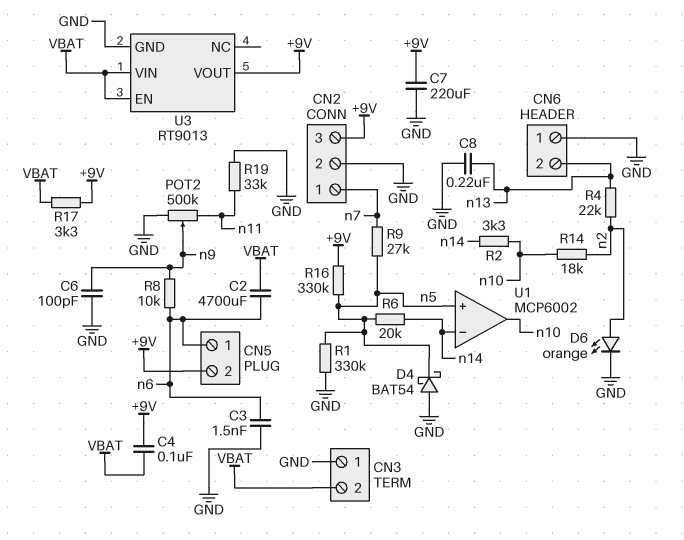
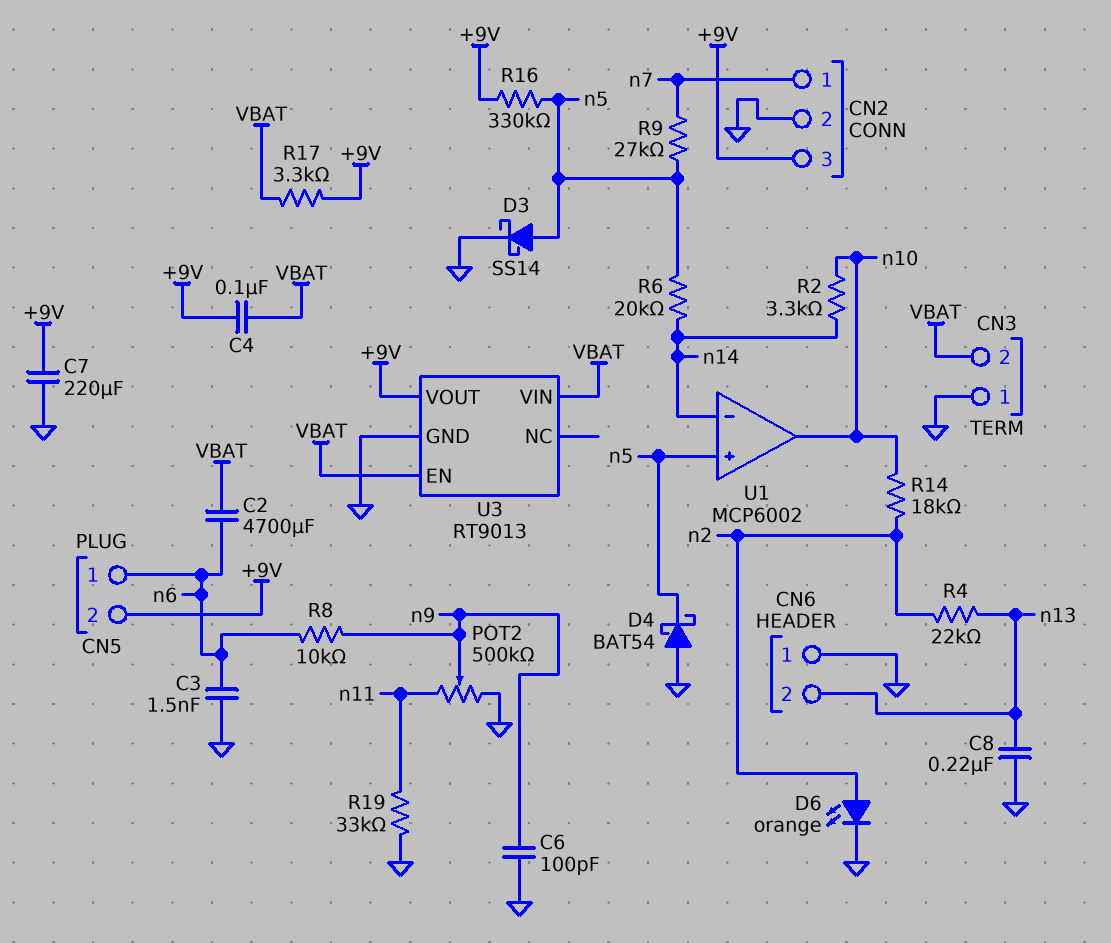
D3: none -> schottky SS14 (A n5, K GND)
R1: 330k (GND, n5) -> none

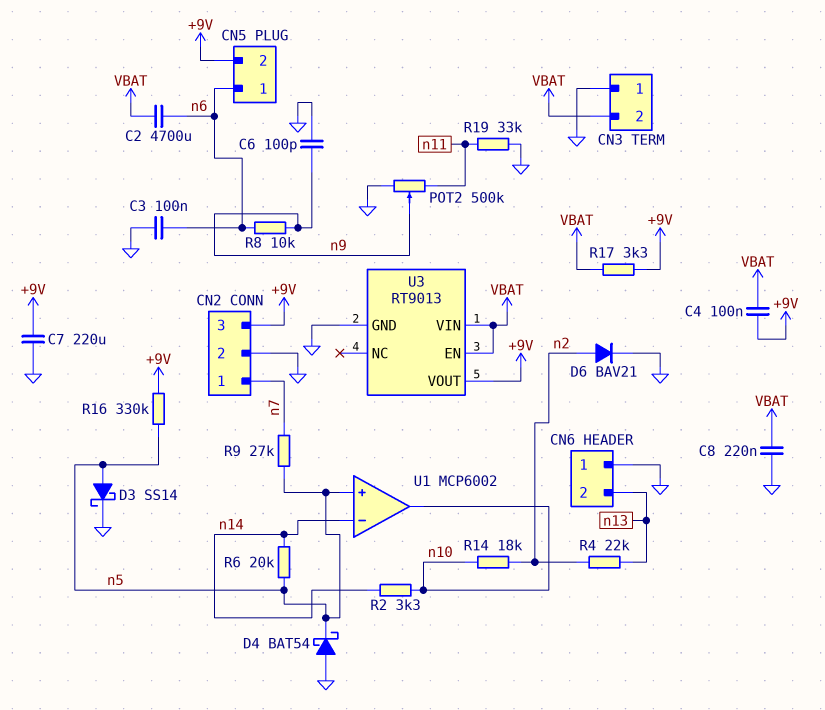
C3: 1.5nF (GND, n6) -> 100nF (GND, n6)
C8: 220nF (GND, n13) -> 220nF (GND, VBAT)
D6: LED orange (A n2, K GND) -> diode BAV21 (A n2, K GND)

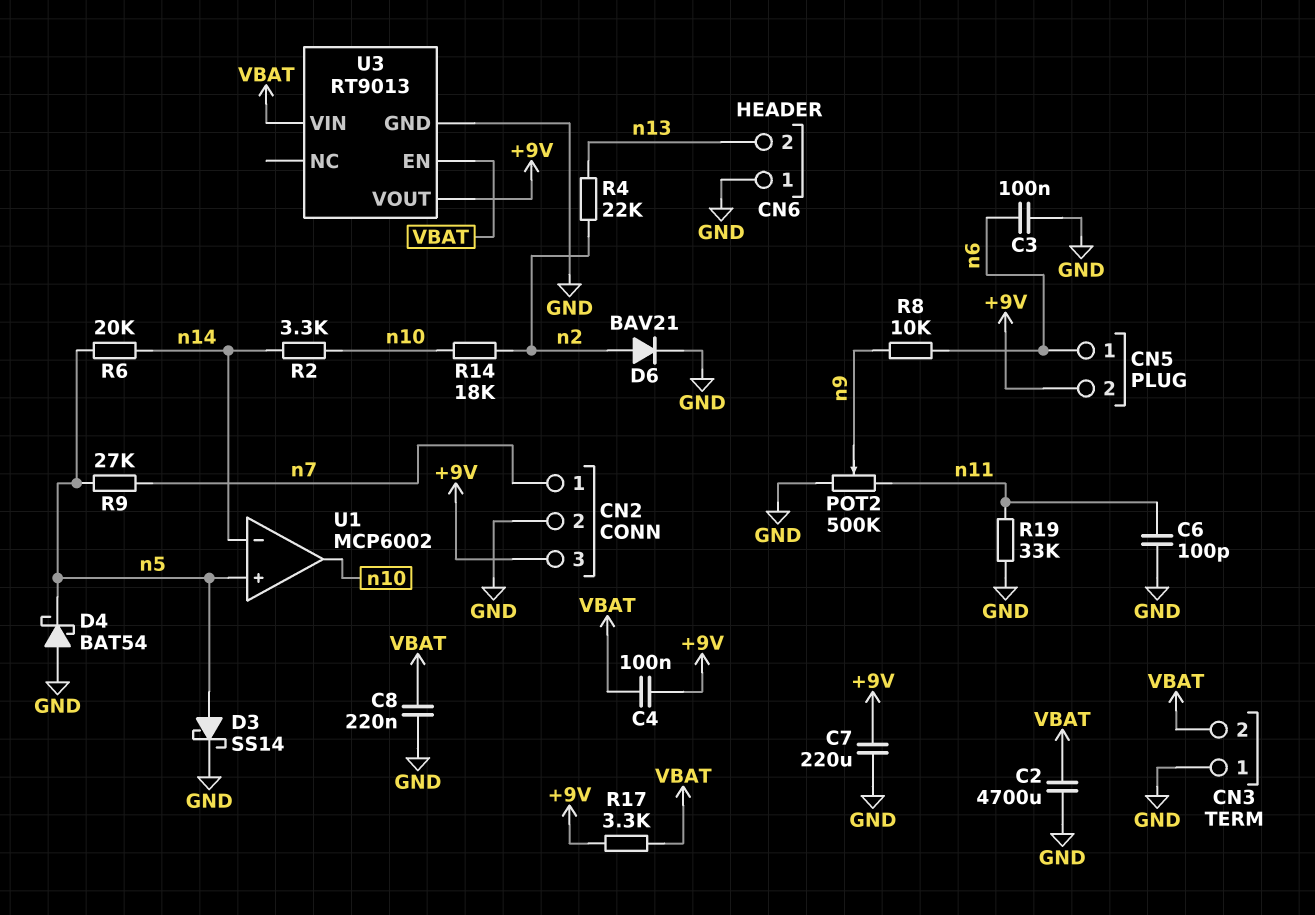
C2: 4700uF (VBAT, n6) -> 4700uF (GND, VBAT)
C6: 100pF (GND, n9) -> 100pF (GND, n11)
R16: 330k (+9V, n5) -> none

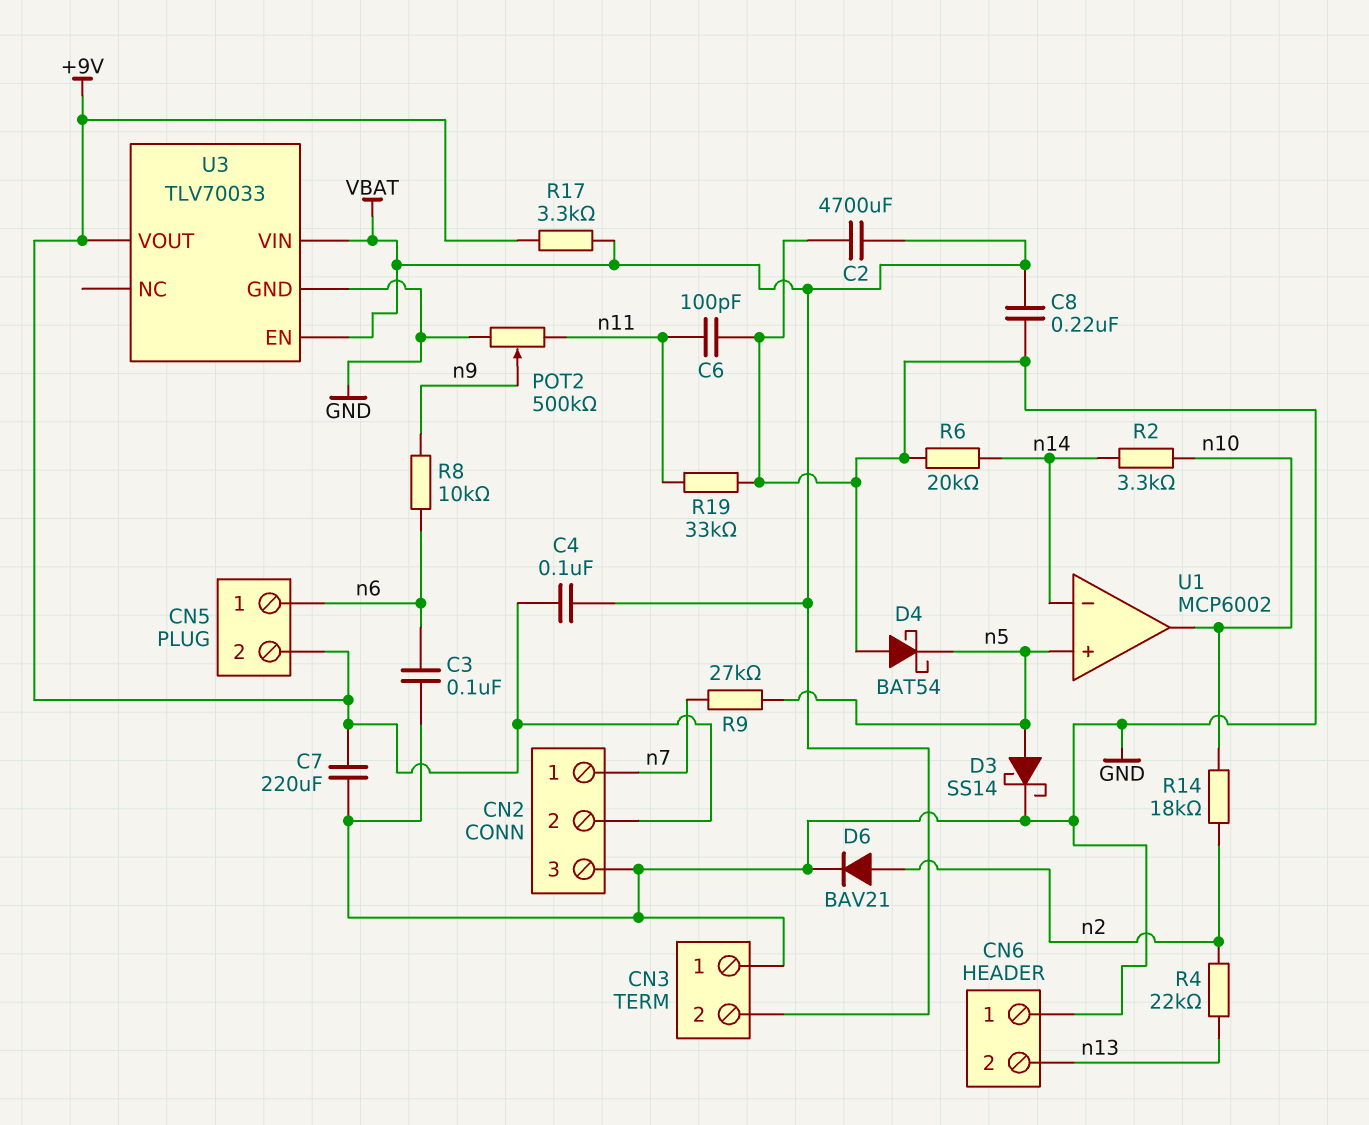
CN2 pin 2: GND -> +9V
CN2 pin 3: +9V -> GND
R6: 20k (n5, n14) -> 20k (GND, n14)
U3: RT9013 -> TLV70033

